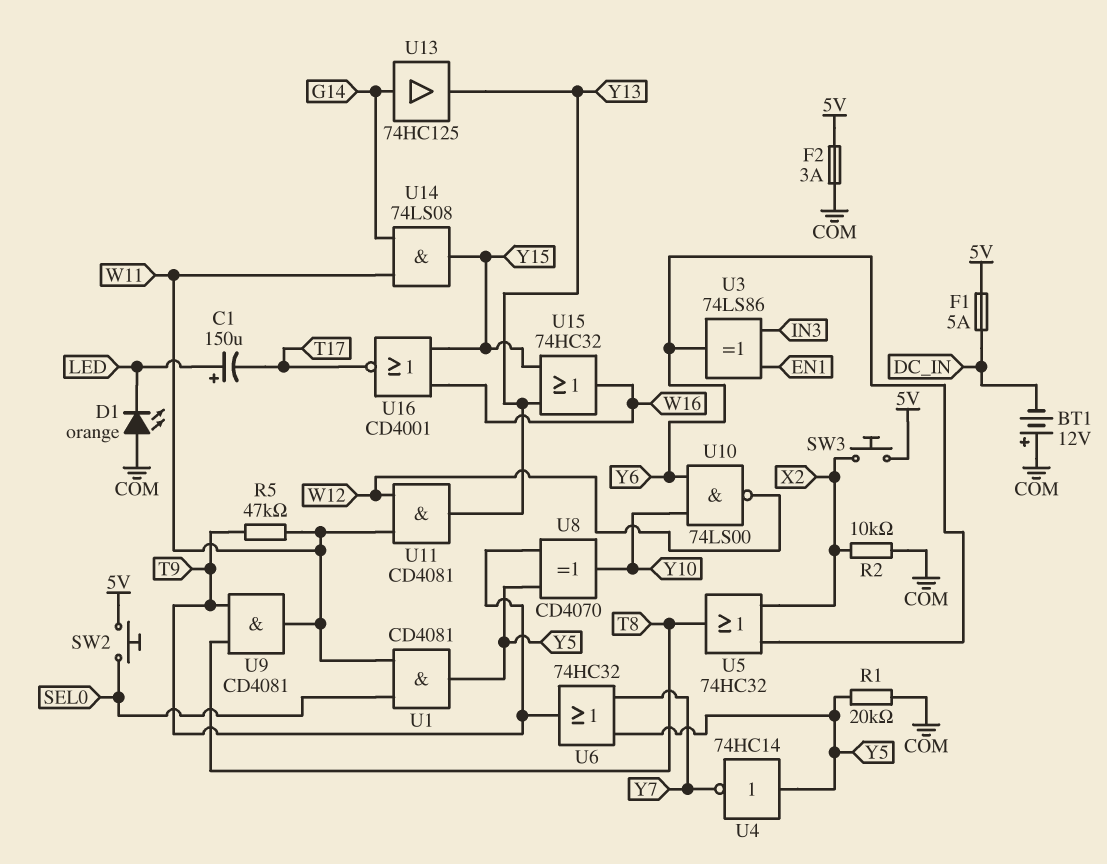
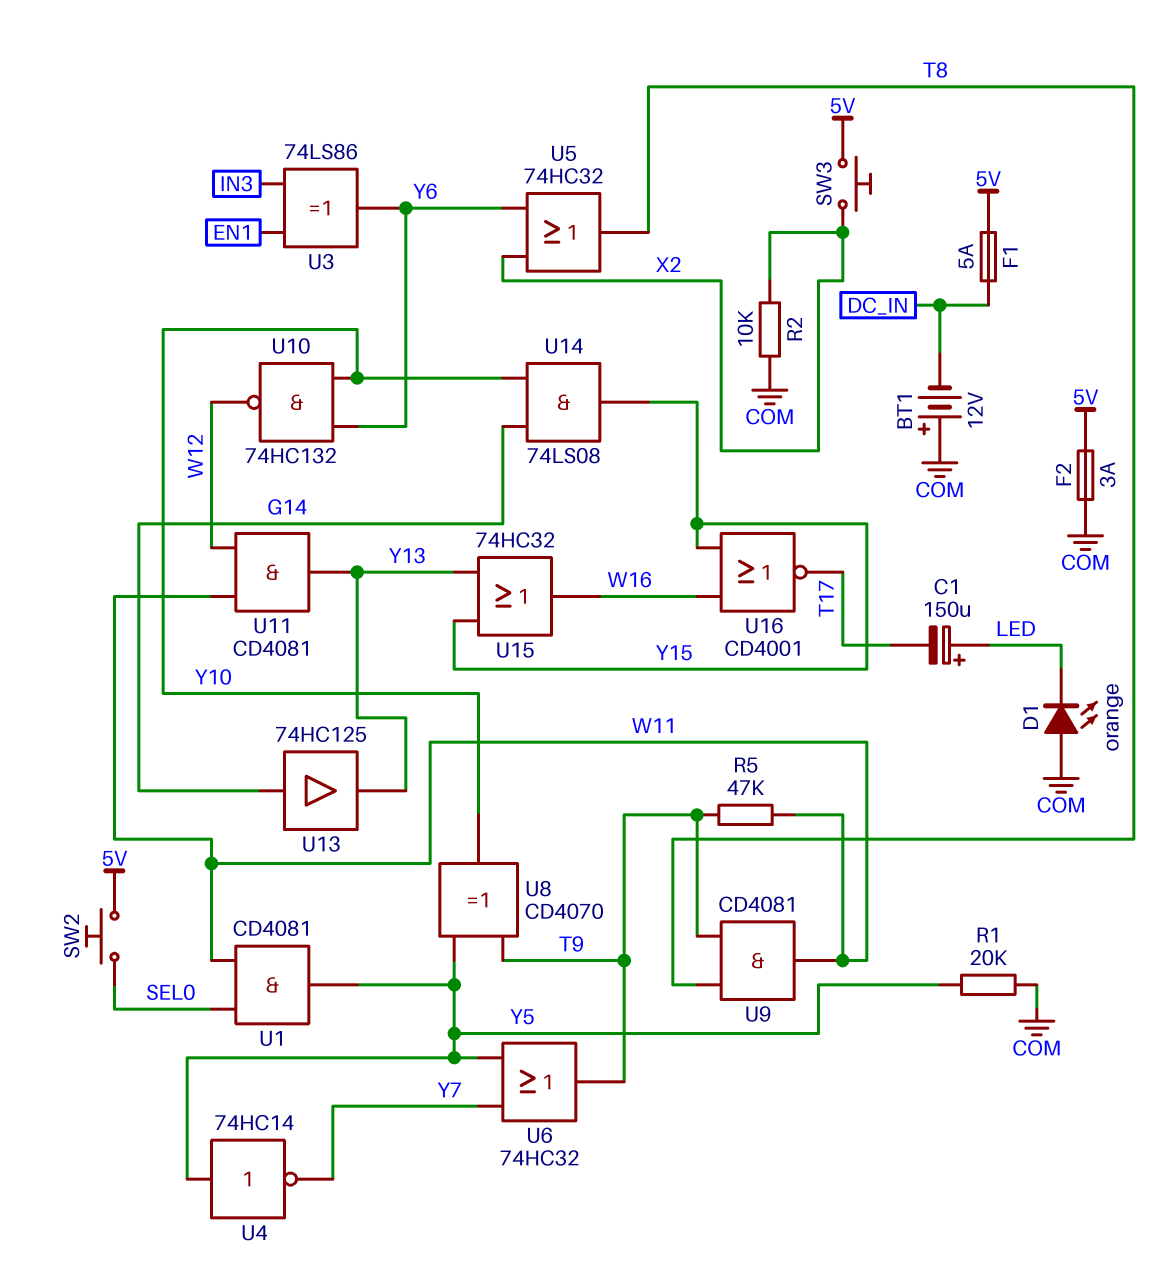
U10: NAND 74LS00 (in Y6, in Y10, out W12) -> NAND 74HC132 (in Y6, in Y10, out W12)
U14: AND 74LS08 (in G14, in W11, out Y15) -> AND 74LS08 (in G14, in Y10, out Y15)

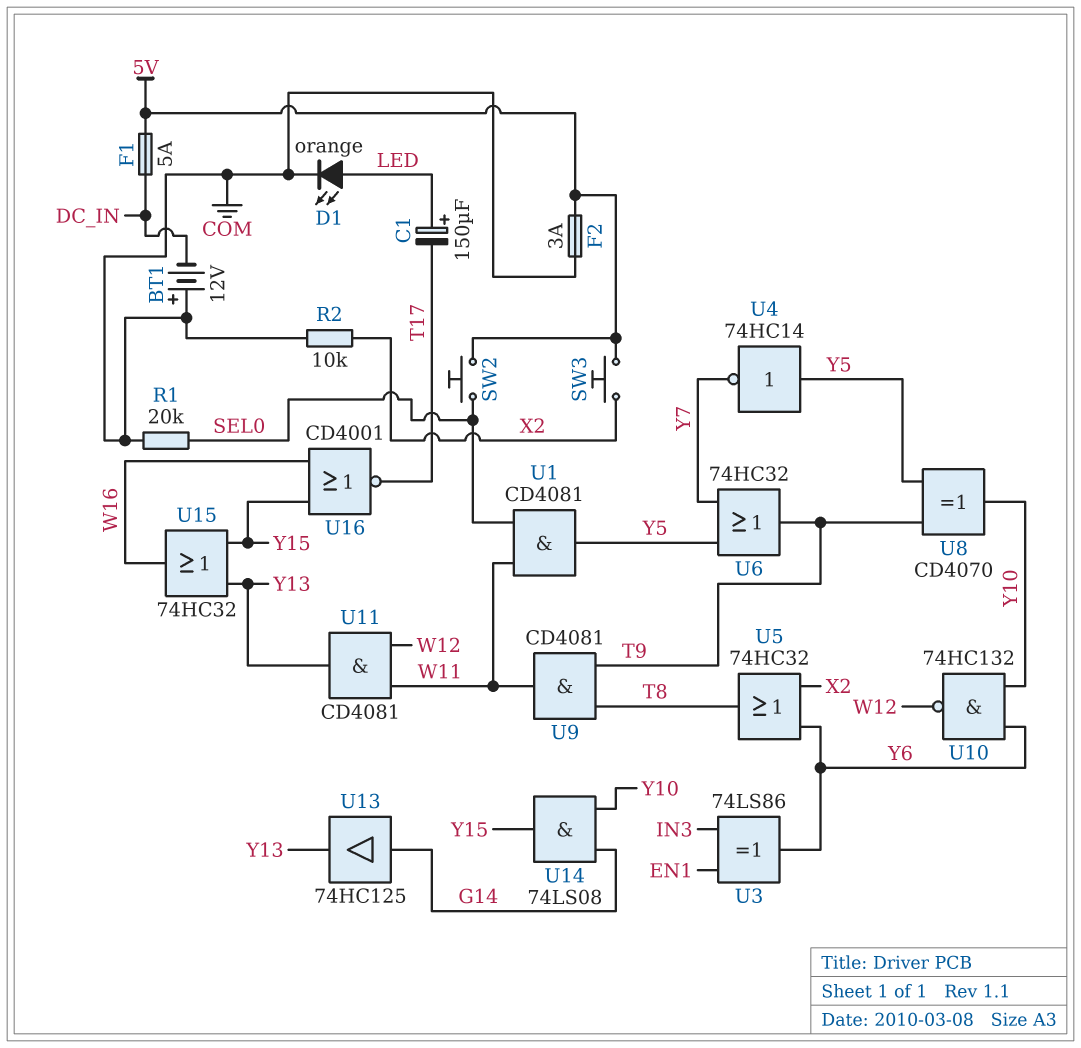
D1: LED orange (A COM, K LED) -> LED orange (A LED, K COM)
R1: 20k (COM, Y5) -> 20k (COM, SEL0)
R5: 47k (T9, W11) -> none

